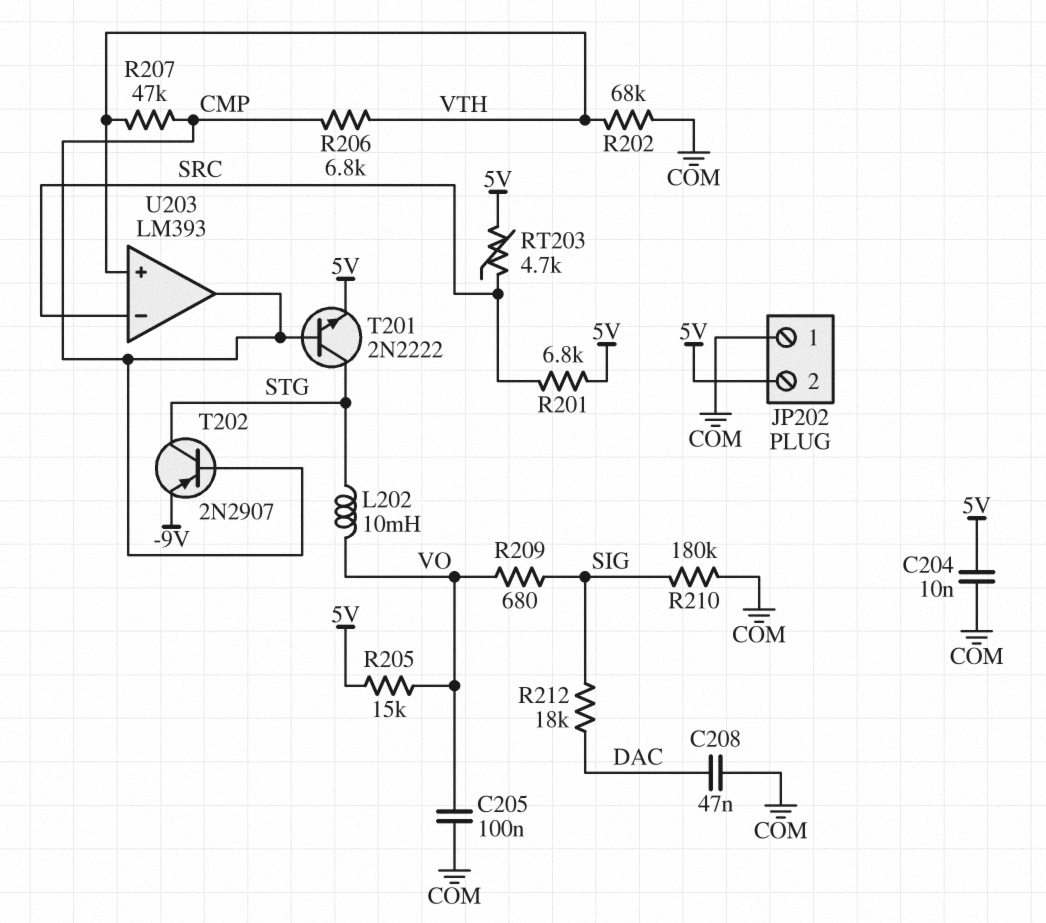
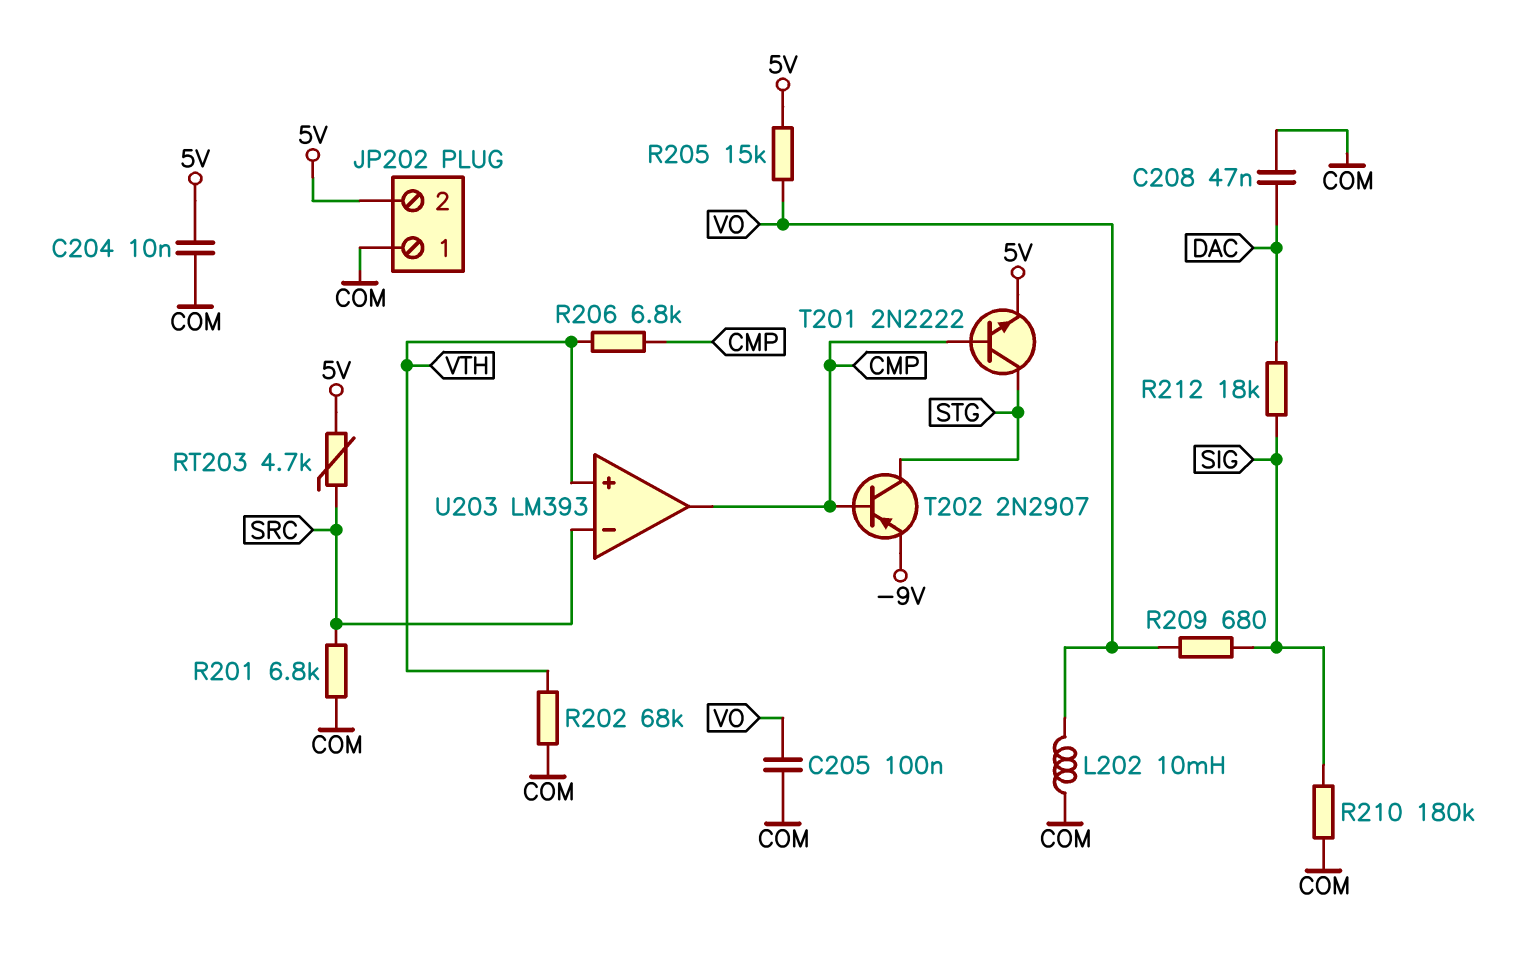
L202: 10mH (STG, VO) -> 10mH (COM, VO)
R201: 6.8k (5V, SRC) -> 6.8k (COM, SRC)
R207: 47k (CMP, VTH) -> none

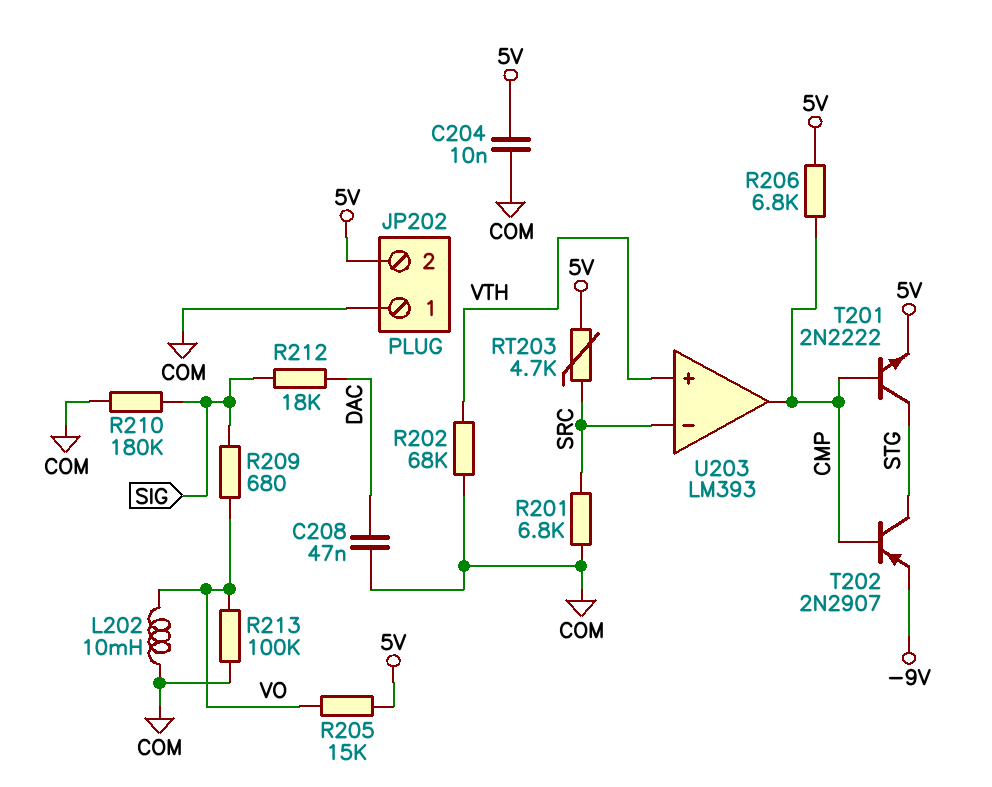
C205: 100nF (COM, VO) -> none
R206: 6.8k (CMP, VTH) -> 6.8k (5V, CMP)
R213: none -> 100k (COM, VO)

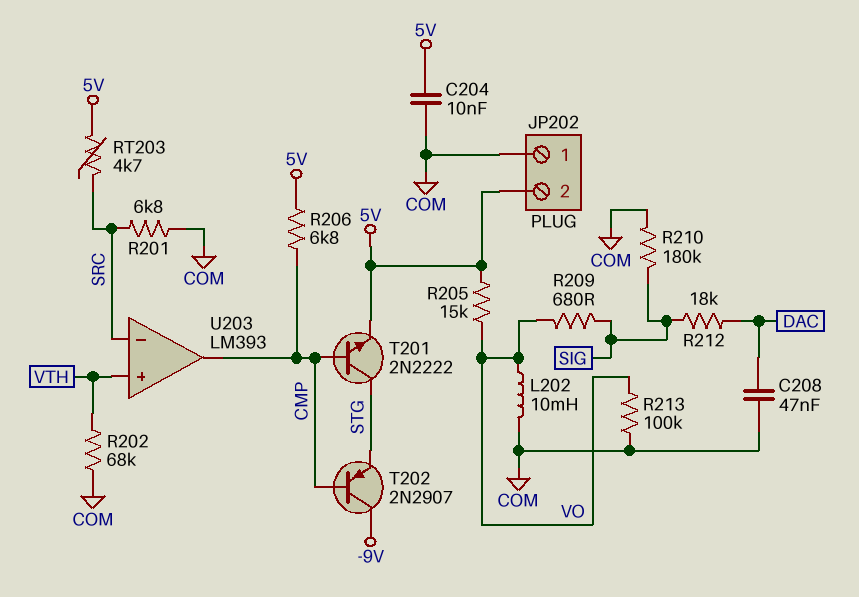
T202: PNP 2N2907 (B CMP, C STG, E -9V) -> PNP 2N2907 (B CMP, C -9V, E STG)

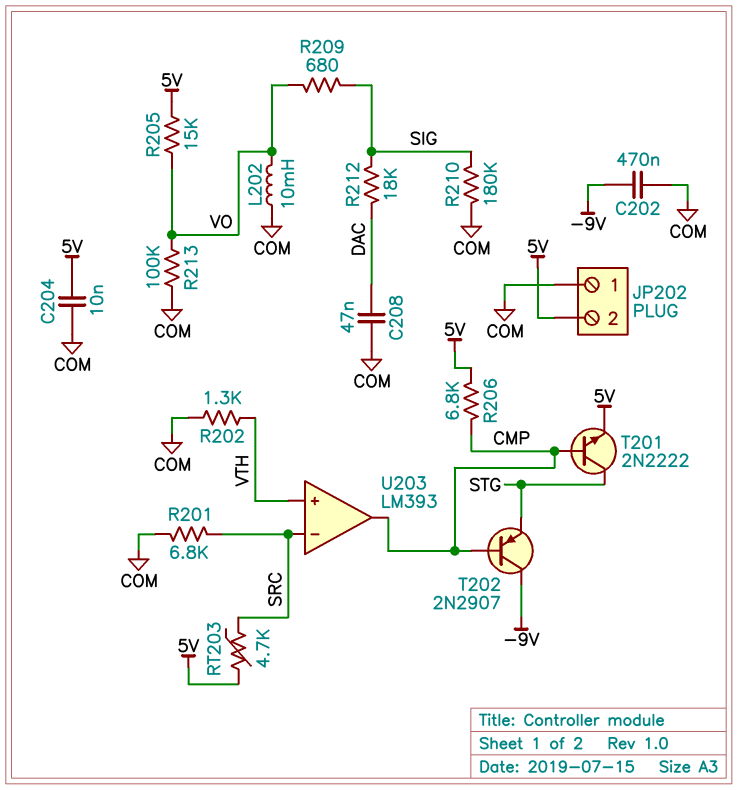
C202: none -> 470nF (-9V, COM)
R202: 68k (COM, VTH) -> 1.3k (COM, VTH)

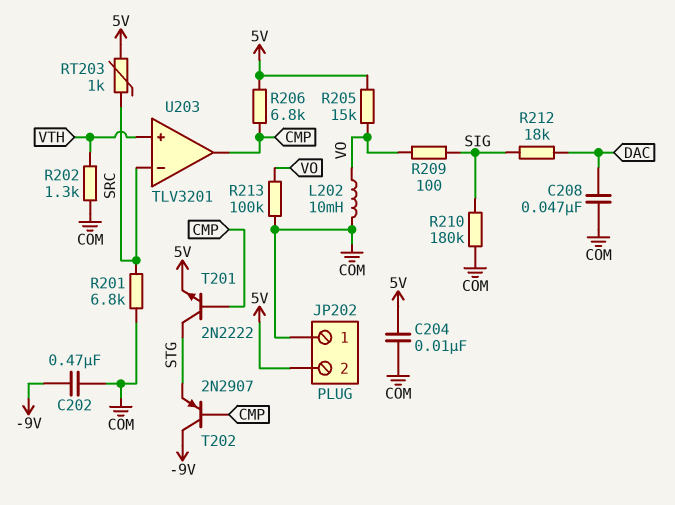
R209: 680 (SIG, VO) -> 100 (SIG, VO)
RT203: 4.7k (5V, SRC) -> 1k (5V, SRC)
U203: LM393 -> TLV3201

